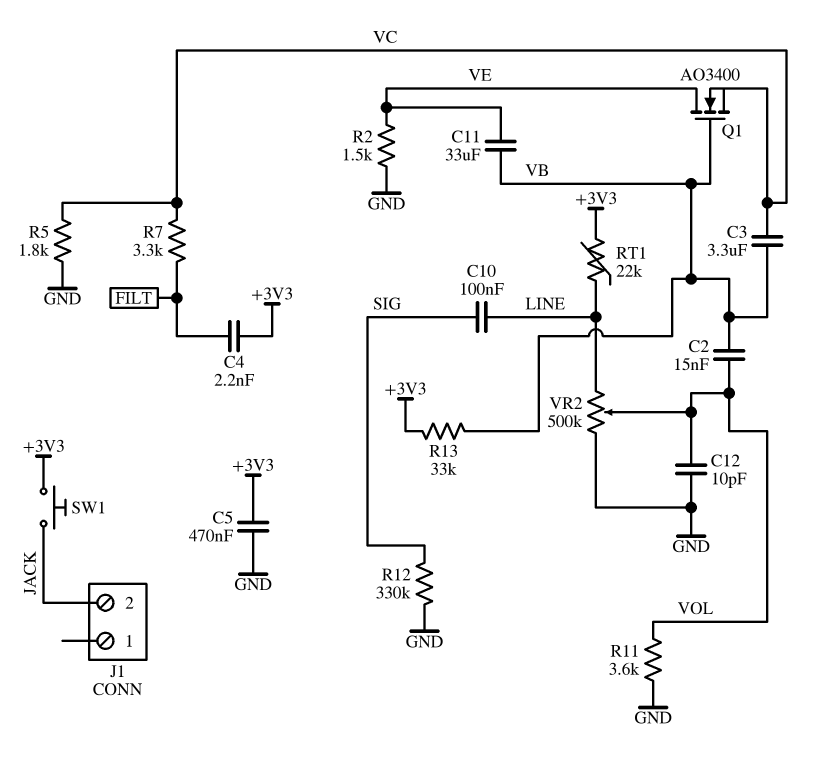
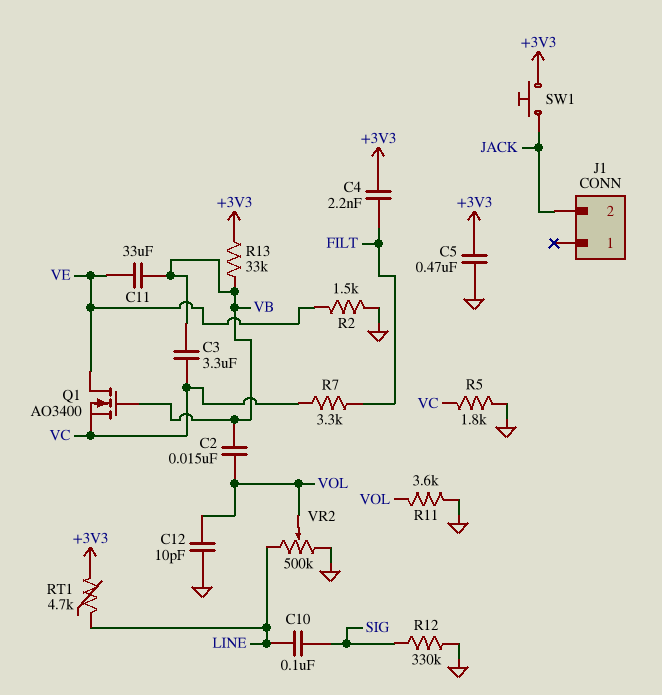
RT1: 22k (+3V3, LINE) -> 4.7k (+3V3, LINE)

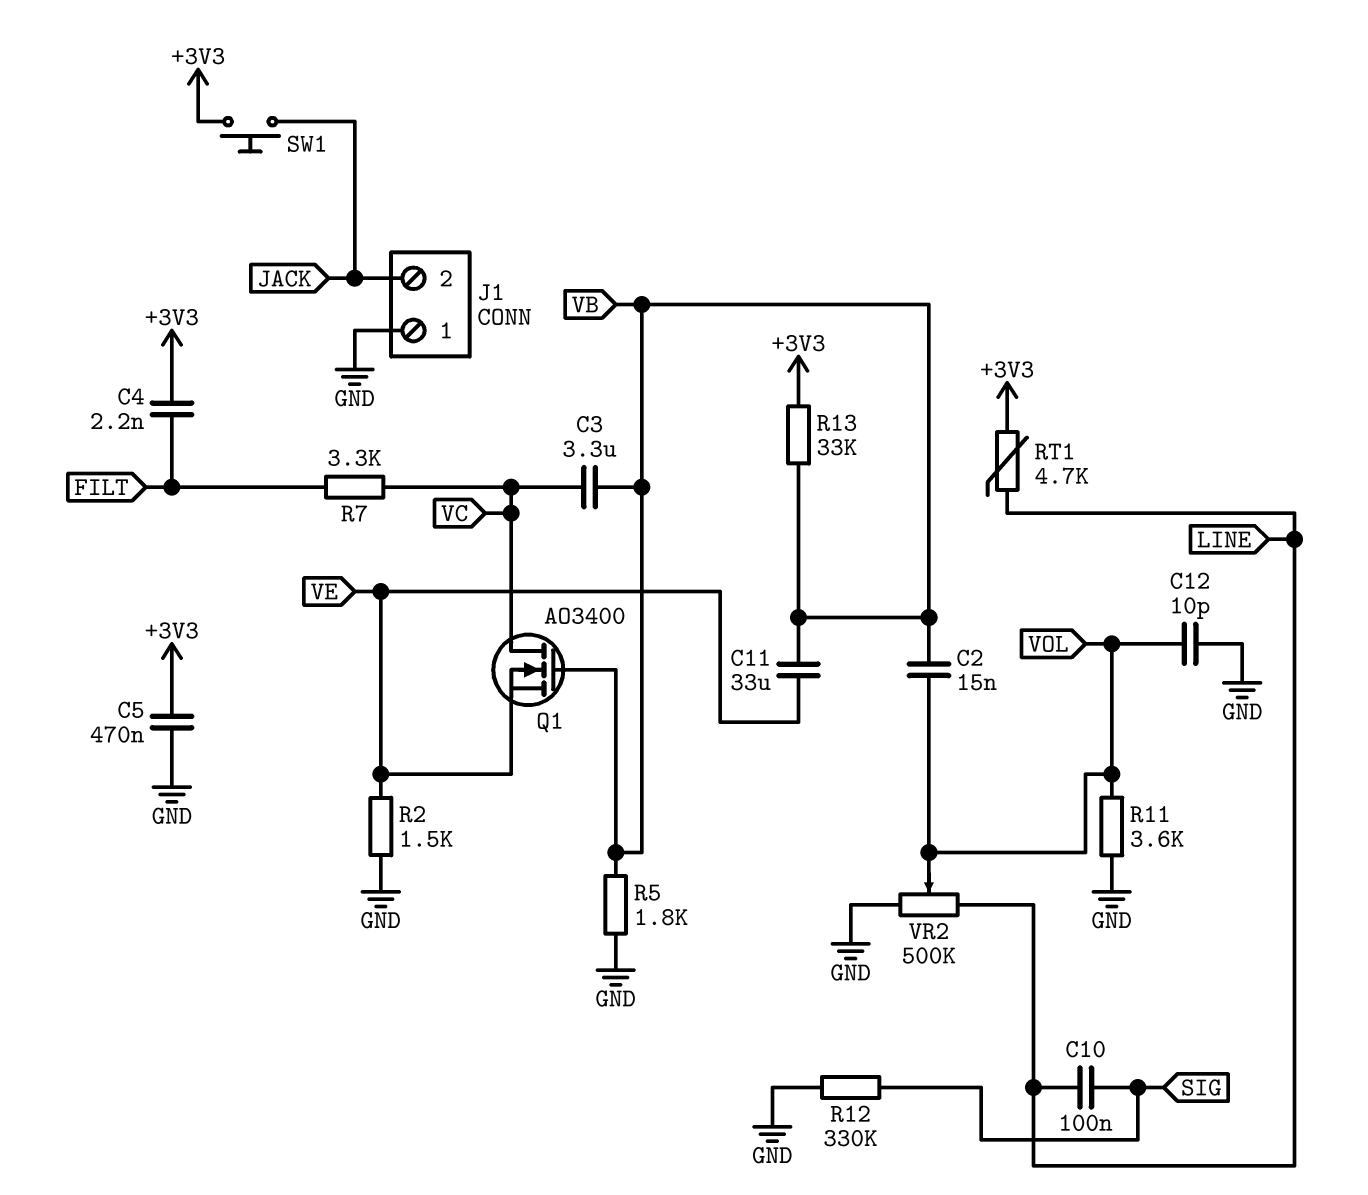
J1 pin 1: none -> GND
Q1: NMOS AO3400 (G VB, D VE, S VC) -> NMOS AO3400 (G VB, D VC, S VE)
R5: 1.8k (GND, VC) -> 1.8k (GND, VB)

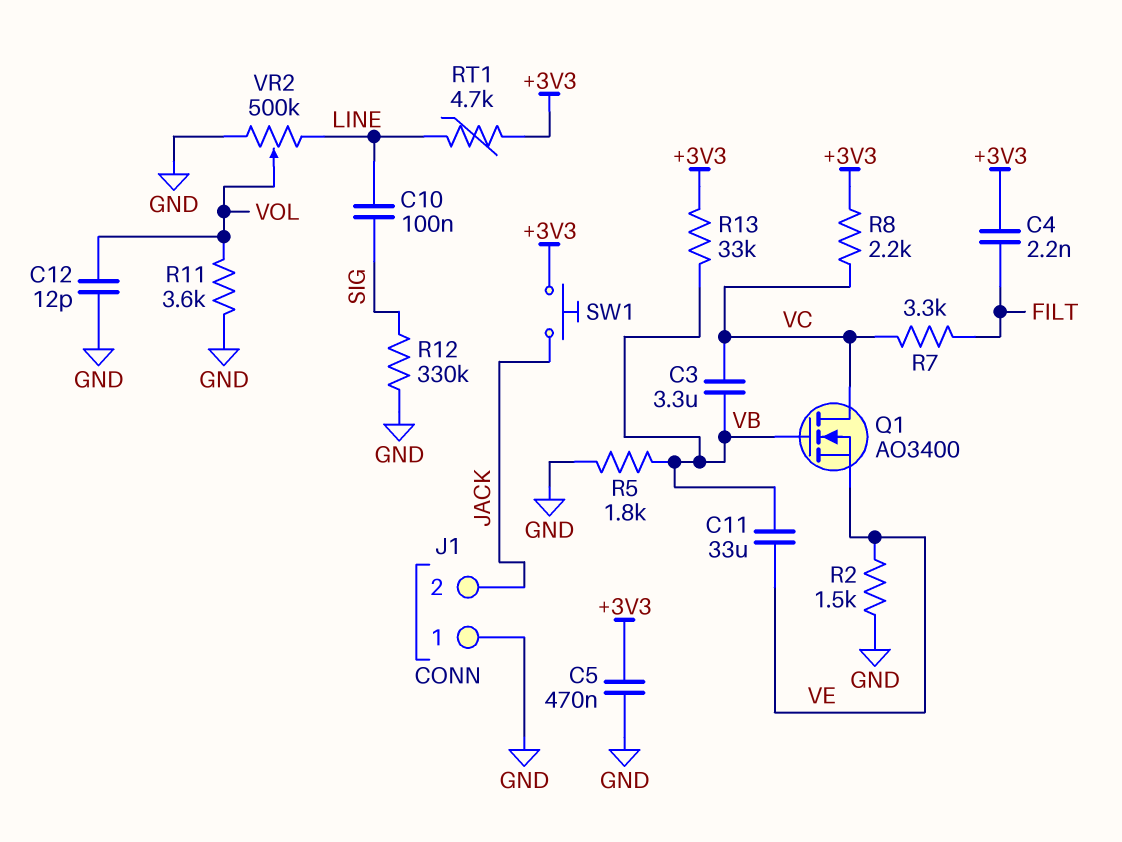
C2: 15nF (VB, VOL) -> none
C12: 10pF (GND, VOL) -> 12pF (GND, VOL)
R8: none -> 2.2k (+3V3, VC)

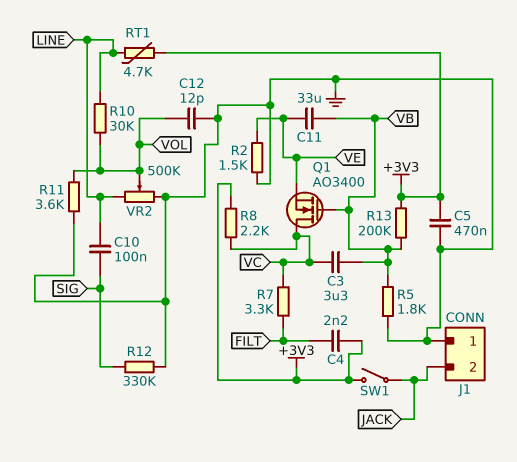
R10: none -> 30k (LINE, VOL)
R13: 33k (+3V3, VB) -> 200k (+3V3, VB)
SW1: button (+3V3, JACK) -> switch (+3V3, JACK)

